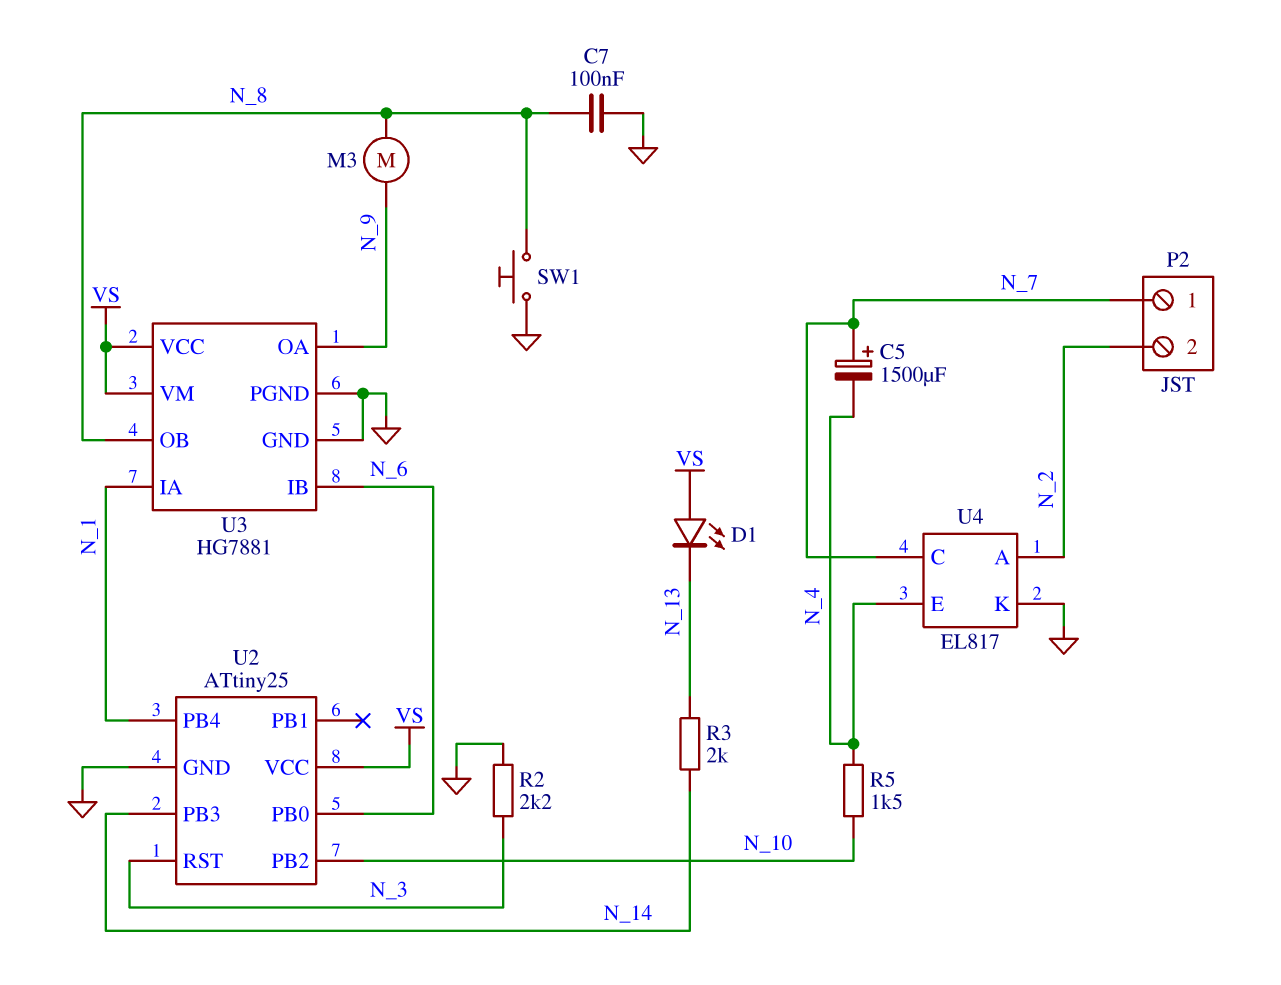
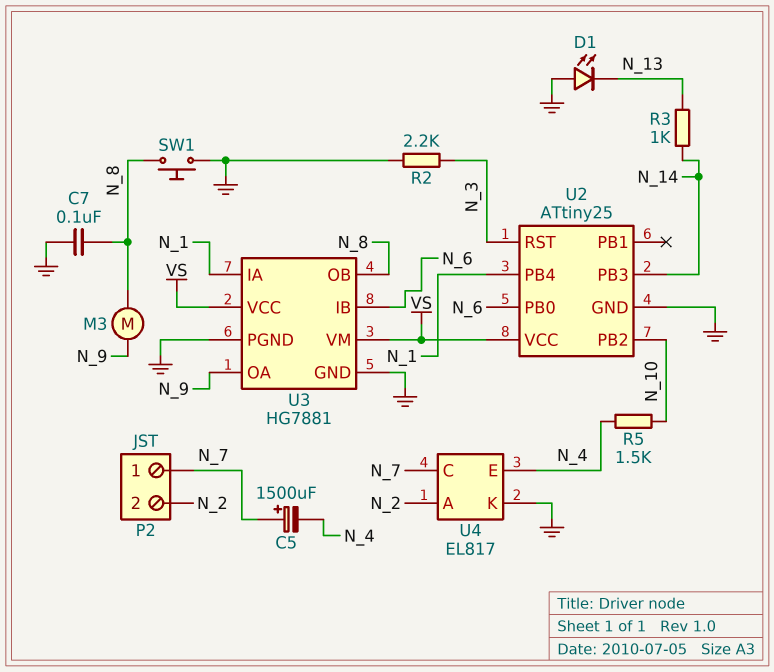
D1: LED (A VS, K N_13) -> LED (A GND, K N_13)
R3: 2k (N_13, N_14) -> 1k (N_13, N_14)

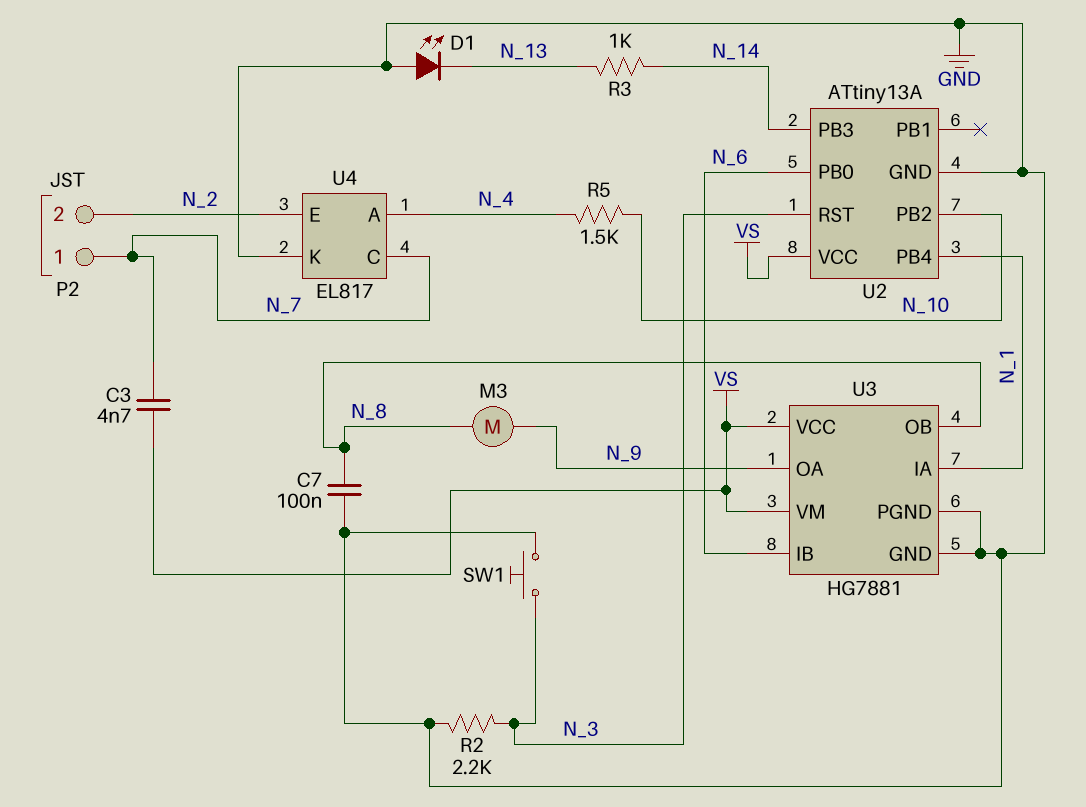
C3: none -> 4.7nF (N_7, VS)
C5: 1500uF (plus N_7, minus N_4) -> none
SW1: button (GND, N_8) -> button (GND, N_3)
U2: ATtiny25 -> ATtiny13A
U4 pin A: N_2 -> N_4
U4 pin E: N_4 -> N_2

